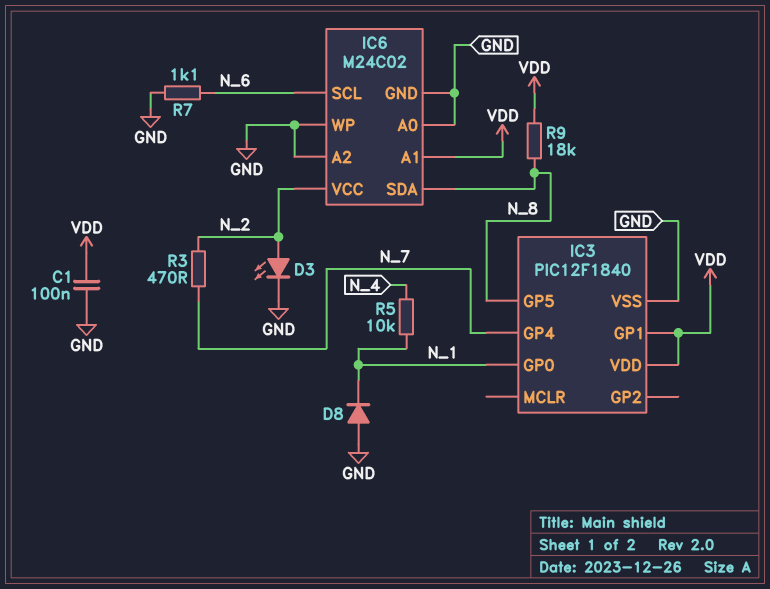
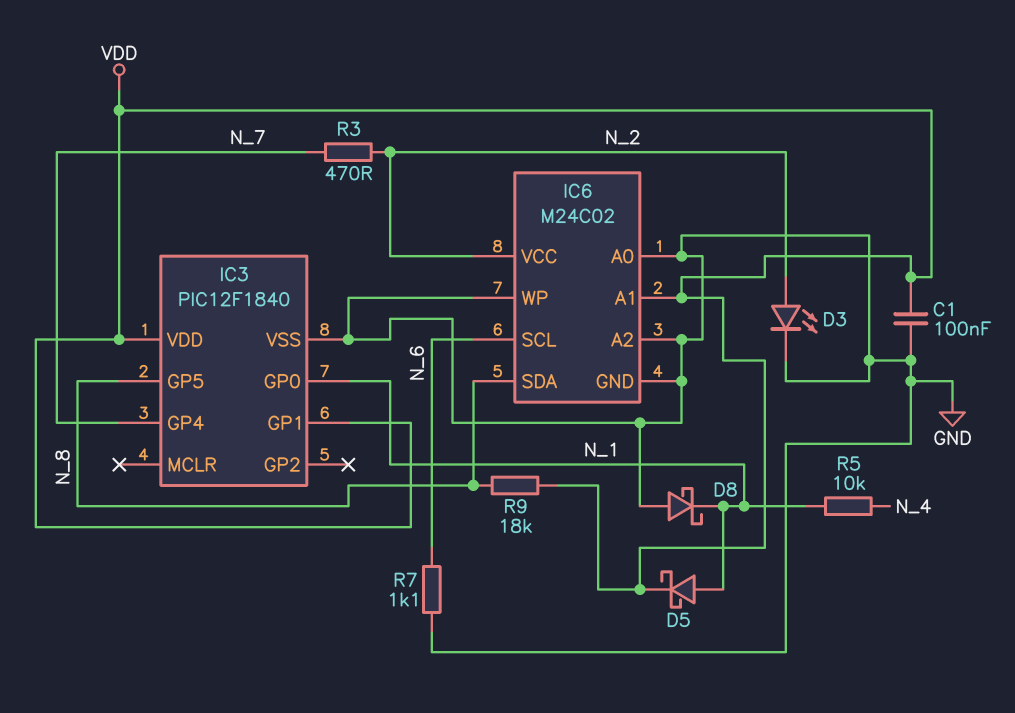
D5: none -> schottky (A N_1, K VDD)
D8: diode (A GND, K N_1) -> schottky (A GND, K N_1)

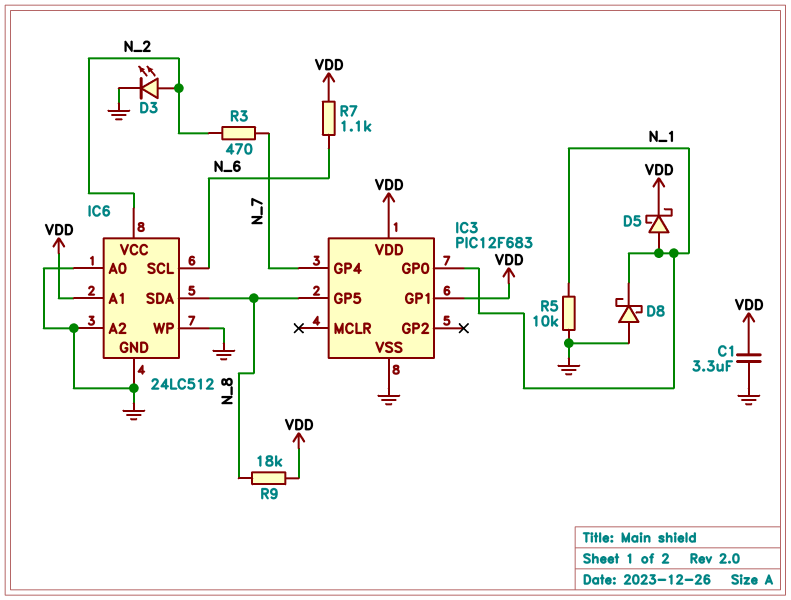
C1: 100nF (GND, VDD) -> 3.3uF (GND, VDD)
IC3: PIC12F1840 -> PIC12F683
IC6: M24C02 -> 24LC512
R5: 10k (N_1, N_4) -> 10k (GND, N_1)
R7: 1.1k (GND, N_6) -> 1.1k (N_6, VDD)

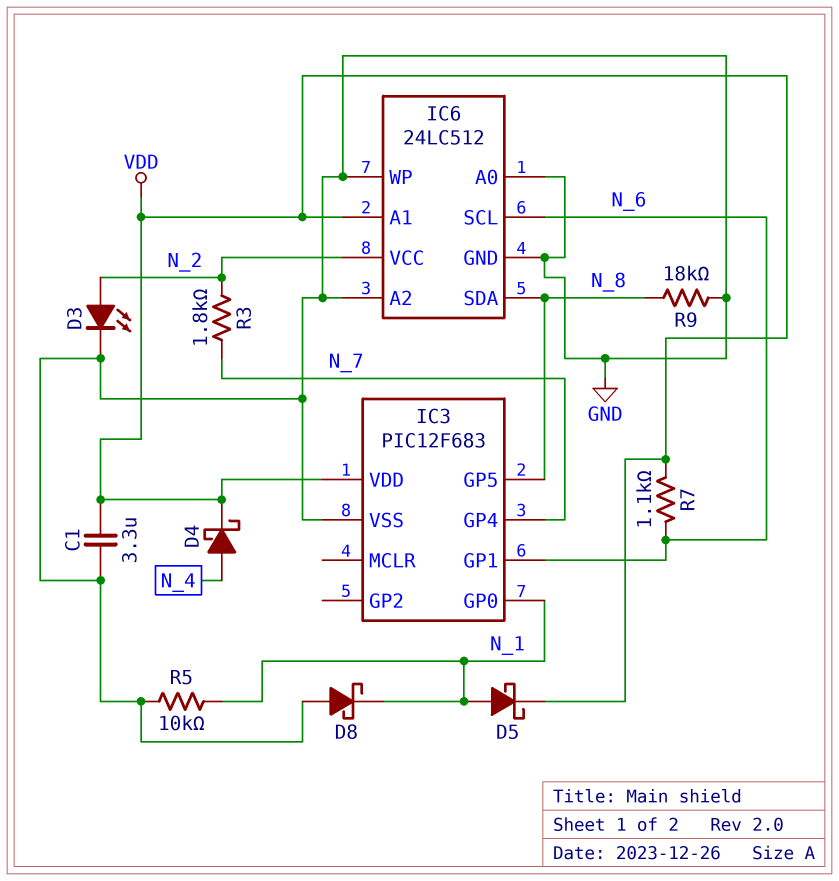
D4: none -> schottky (A N_4, K VDD)
IC3 pin GP1: VDD -> N_6
R3: 470 (N_2, N_7) -> 1.8k (N_2, N_7)
R9: 18k (N_8, VDD) -> 18k (GND, N_8)

